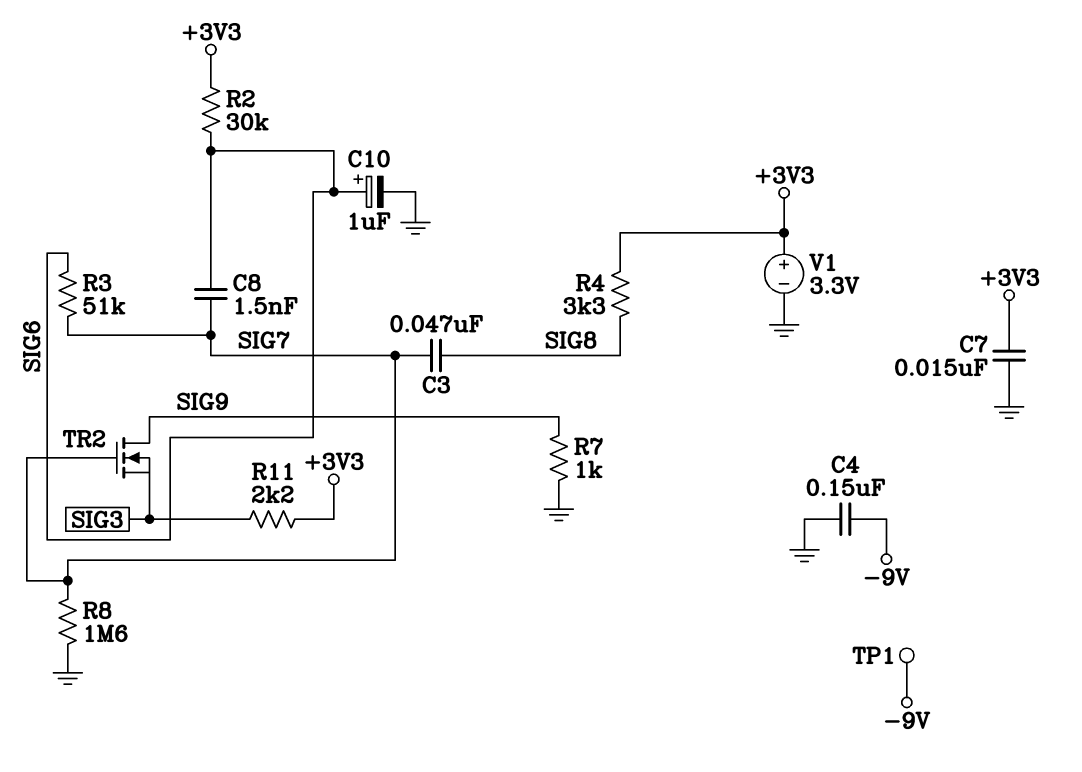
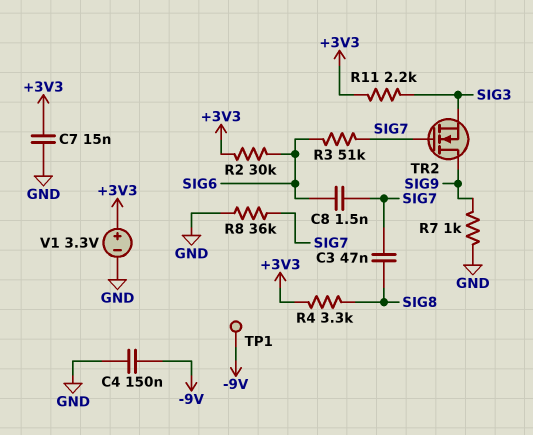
C10: 1uF (plus SIG6, minus GND) -> none
R8: 1.6M (GND, SIG7) -> 36k (GND, SIG7)

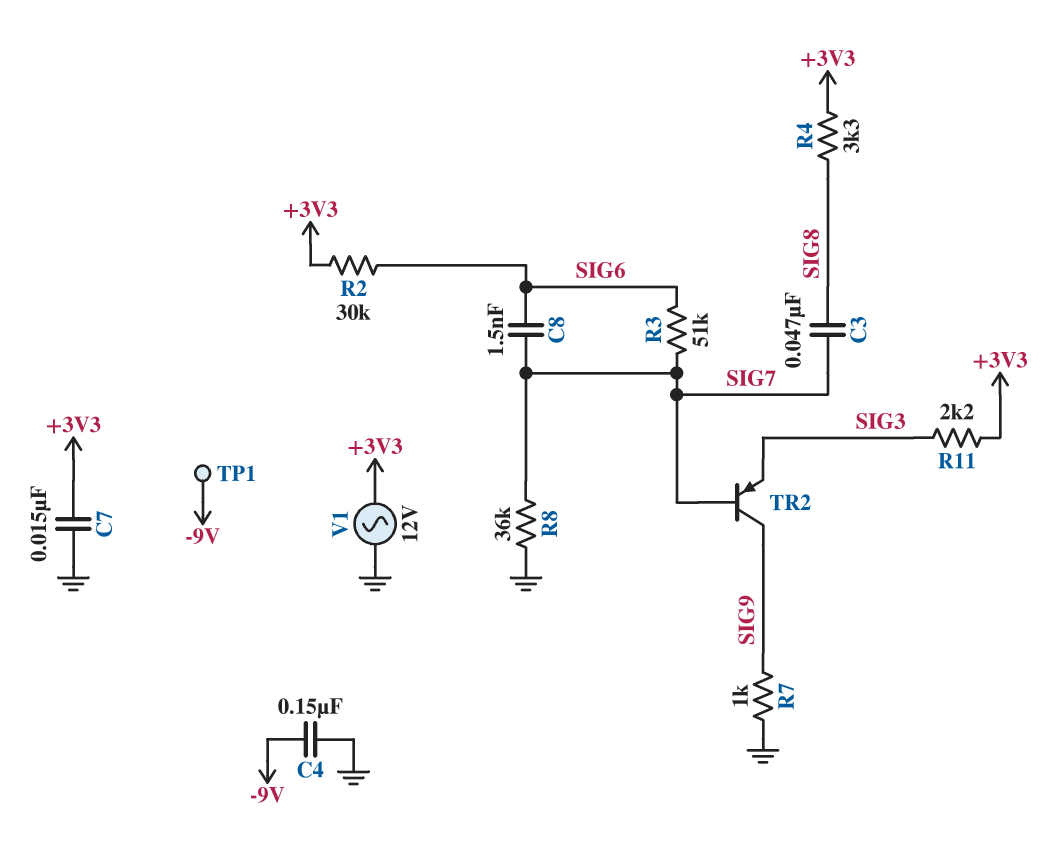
TR2: NMOS (G SIG7, D SIG9, S SIG3) -> PNP (B SIG7, C SIG9, E SIG3)
V1: 3.3V (plus +3V3, minus GND) -> AC 12V (+3V3, GND)

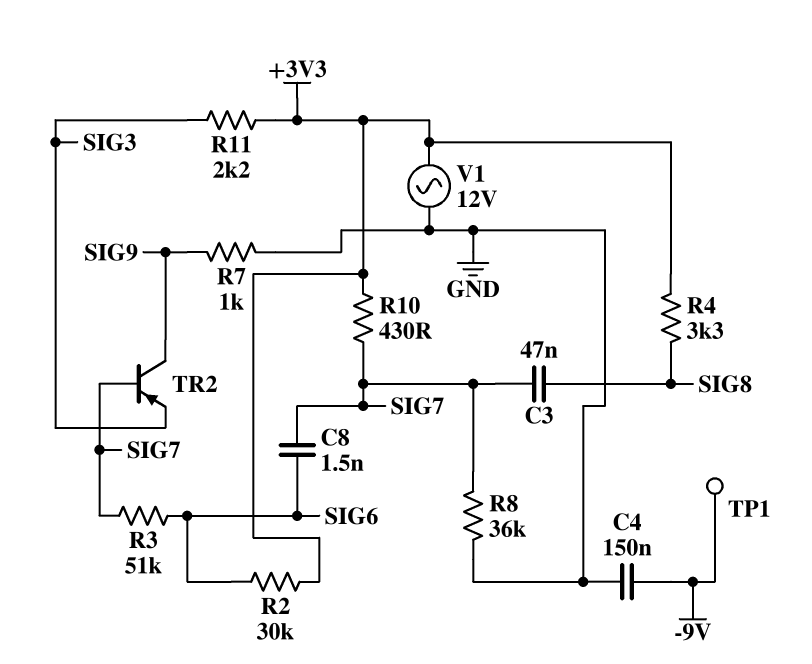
C7: 15nF (+3V3, GND) -> none
R10: none -> 430 (+3V3, SIG7)

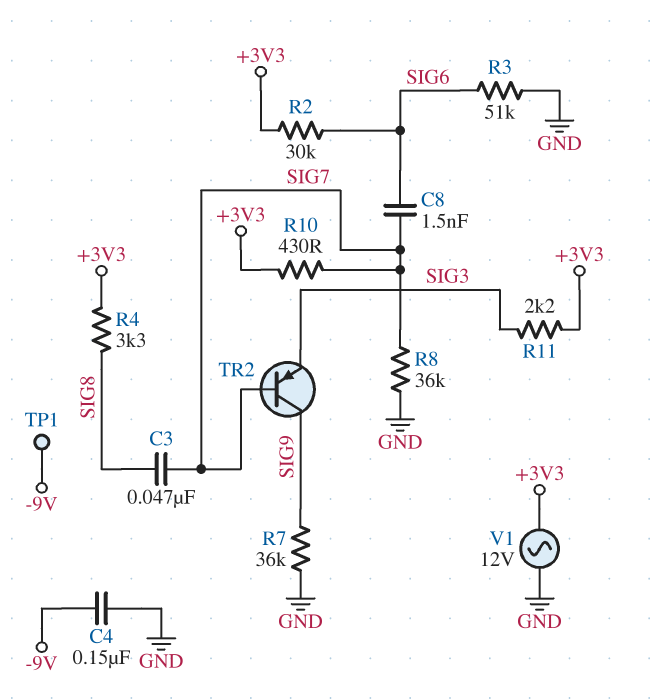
R3: 51k (SIG6, SIG7) -> 51k (GND, SIG6)
R7: 1k (GND, SIG9) -> 36k (GND, SIG9)

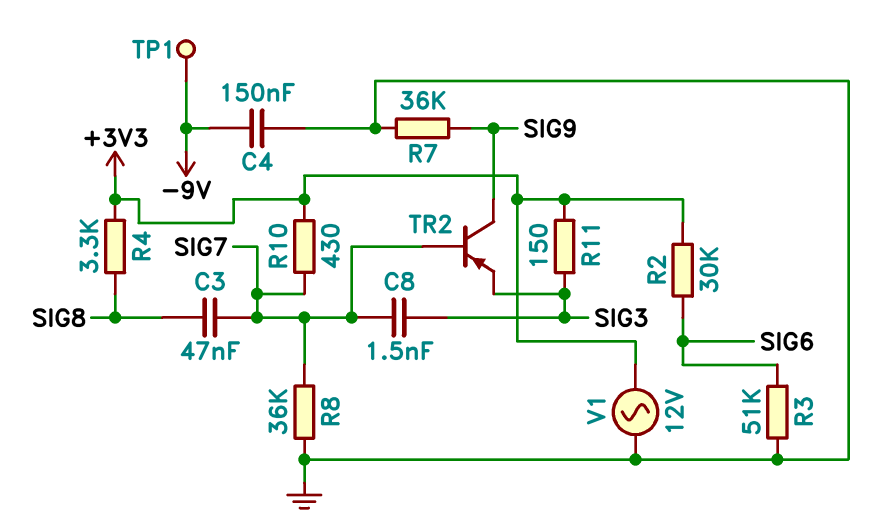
C8: 1.5nF (SIG6, SIG7) -> 1.5nF (SIG3, SIG7)
R11: 2.2k (+3V3, SIG3) -> 150 (+3V3, SIG3)

